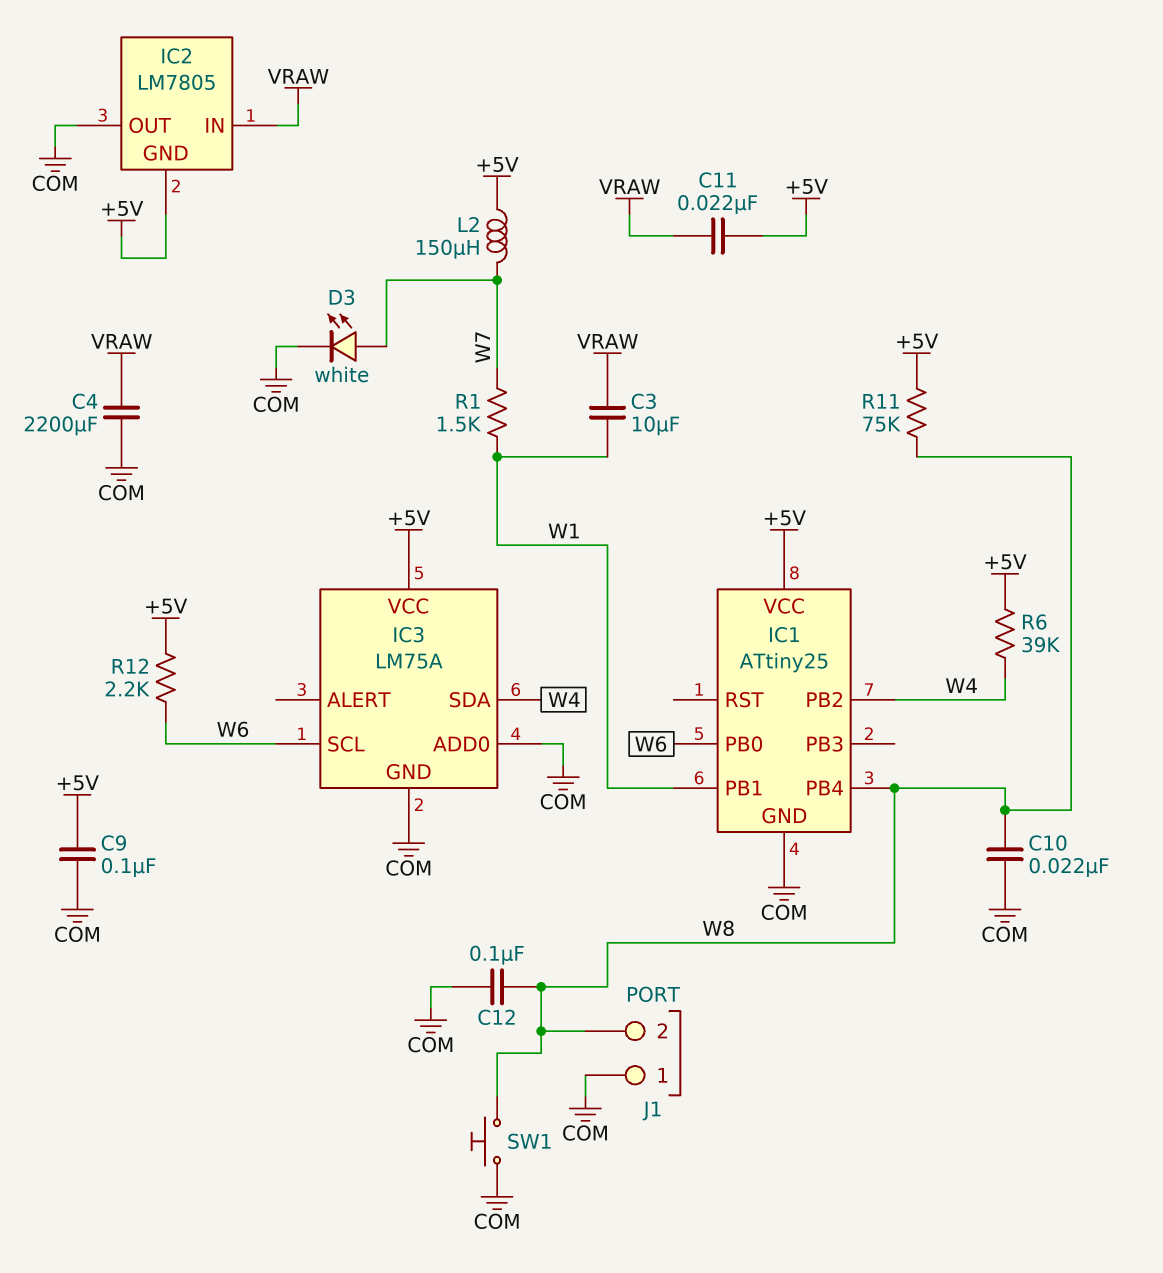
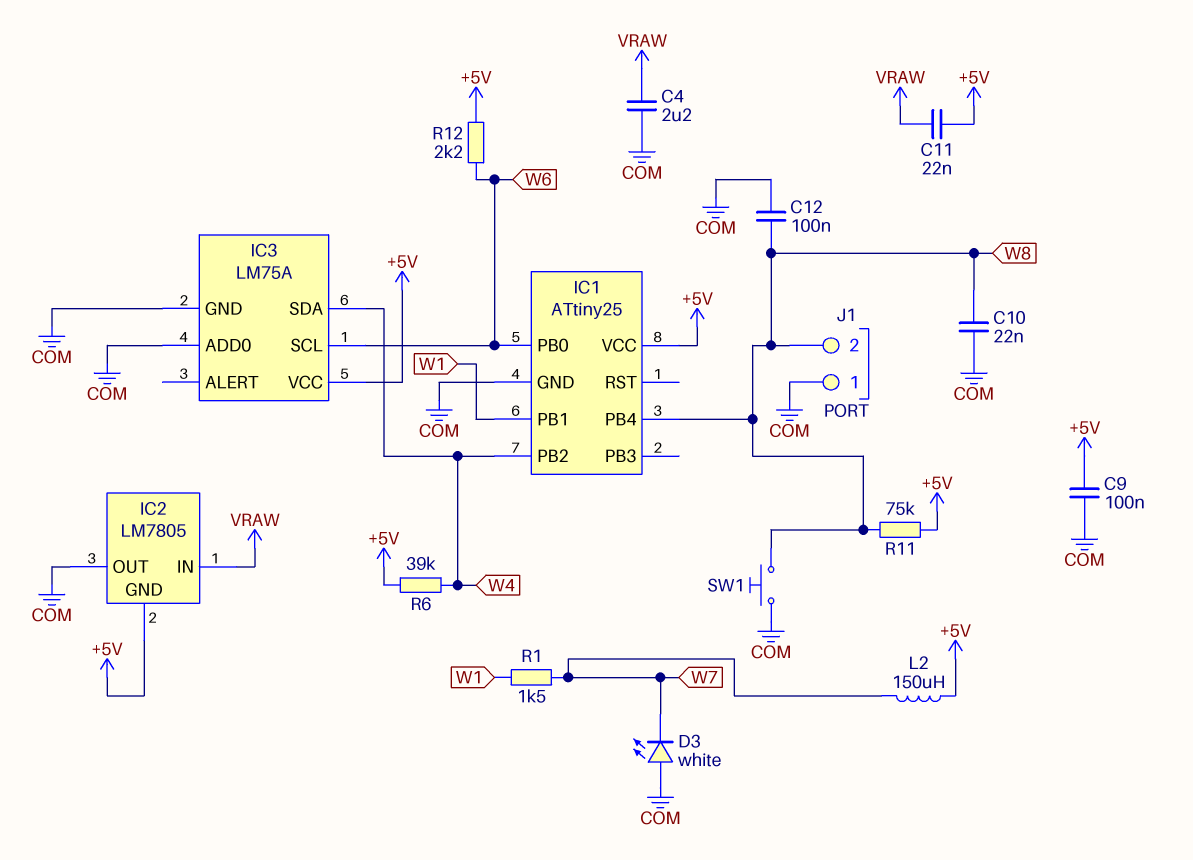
C3: 10uF (VRAW, W1) -> none
C4: 2200uF (COM, VRAW) -> 2.2uF (COM, VRAW)
D3: LED white (A W7, K COM) -> LED white (A COM, K W7)

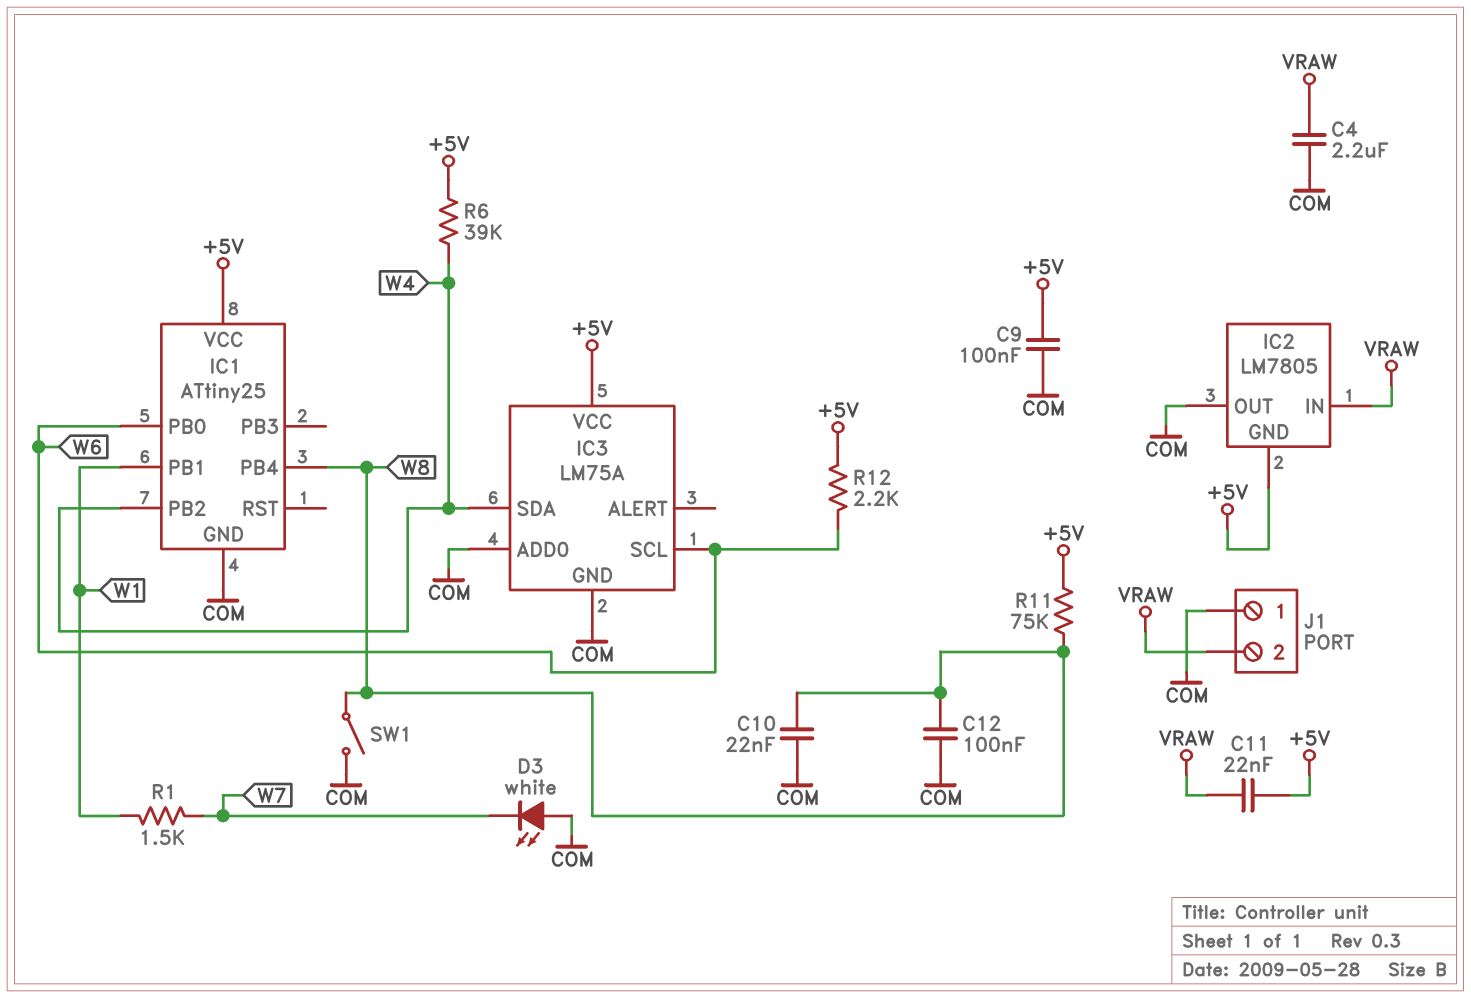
J1 pin 2: W8 -> VRAW
L2: 150uH (+5V, W7) -> none
SW1: button (COM, W8) -> switch (COM, W8)

